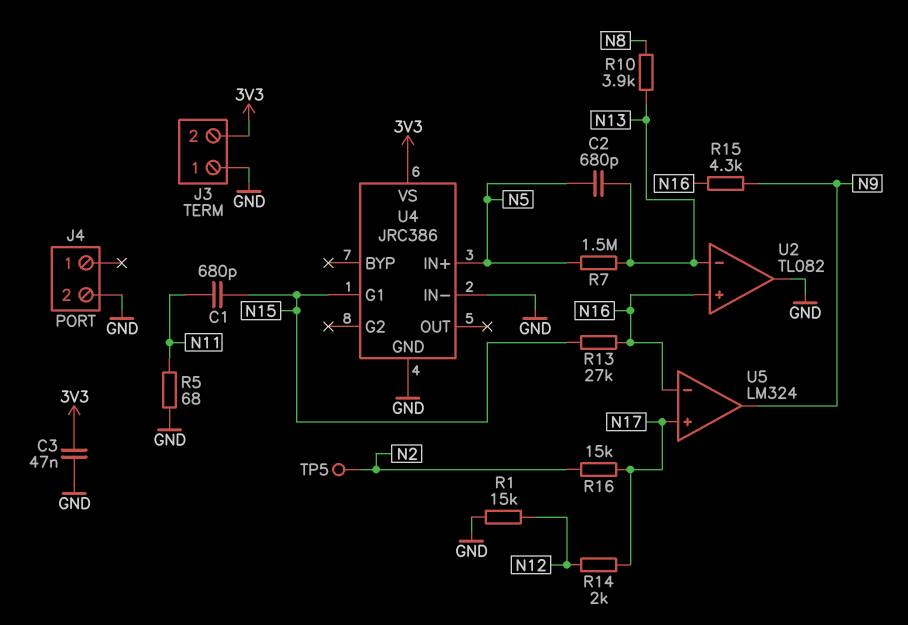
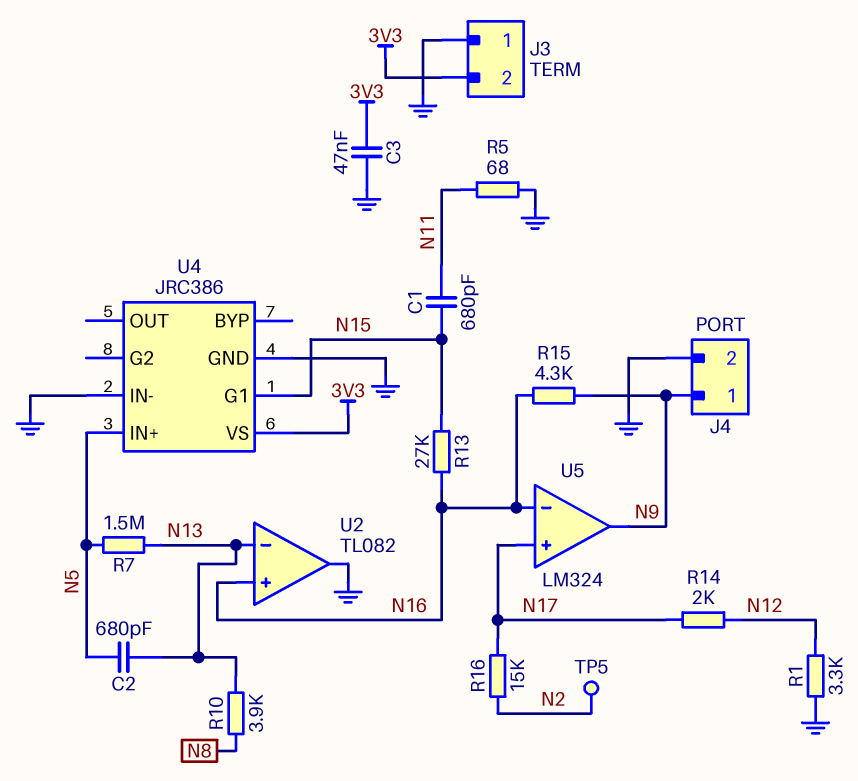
J4 pin 1: none -> N9
R1: 15k (GND, N12) -> 3.3k (GND, N12)

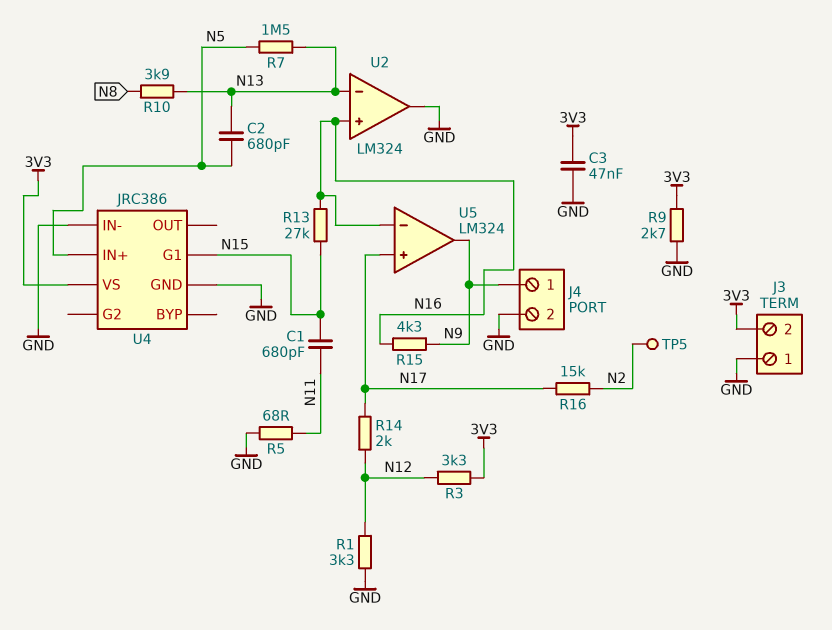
R3: none -> 3.3k (3V3, N12)
R9: none -> 2.7k (3V3, GND)
U2: TL082 -> LM324

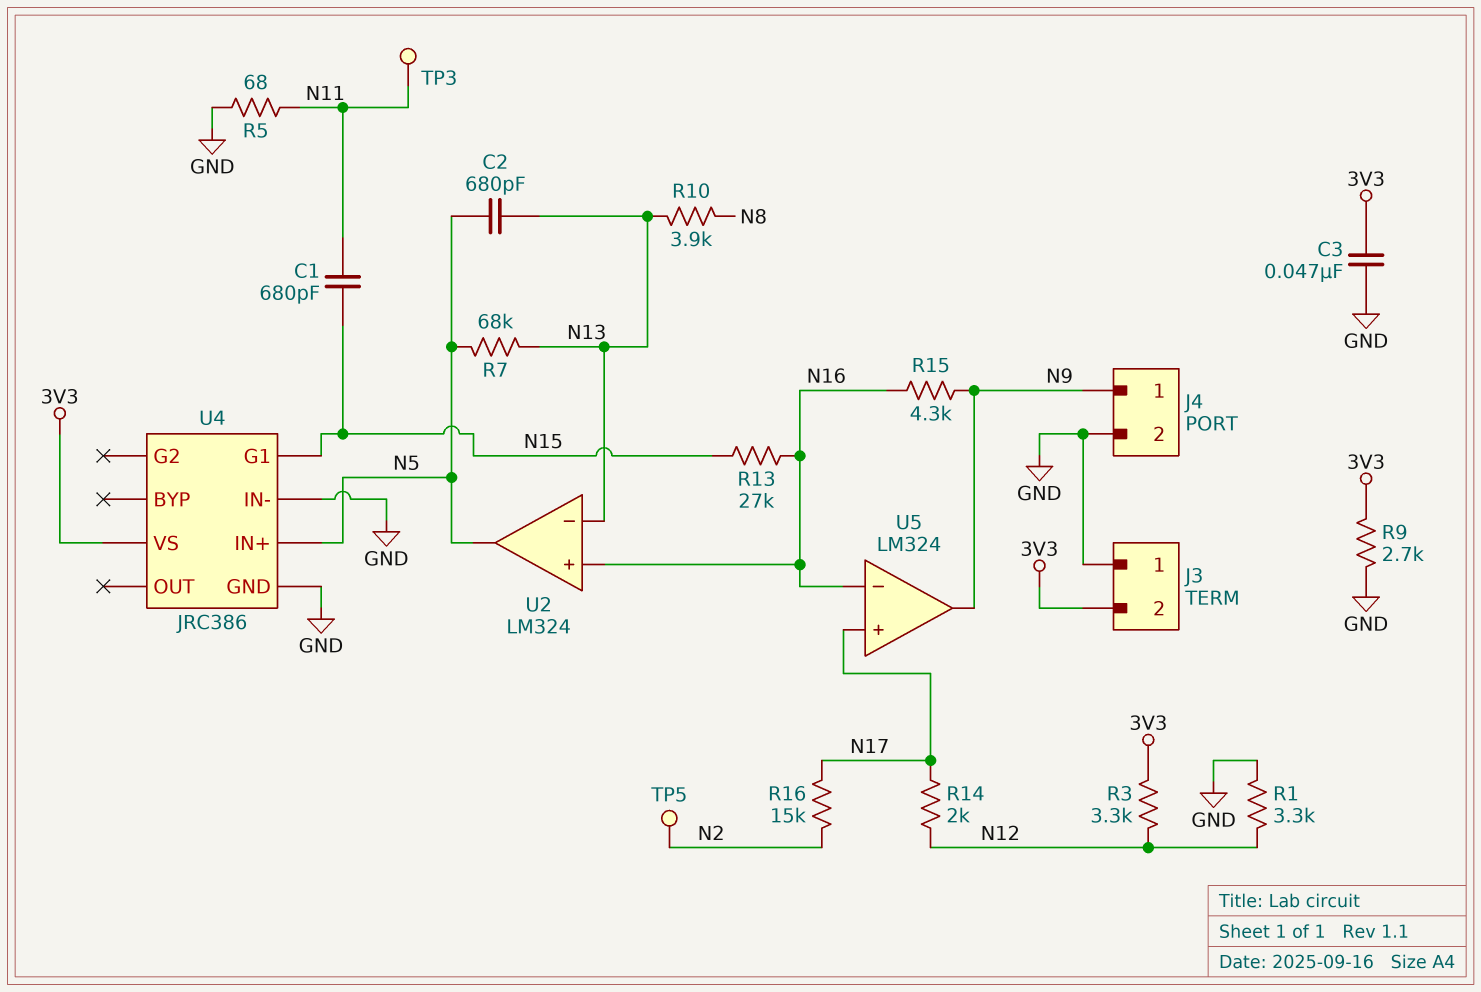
R7: 1.5M (N5, N13) -> 68k (N5, N13)
TP3: none -> test point (N11)
U2 pin out: GND -> N5

